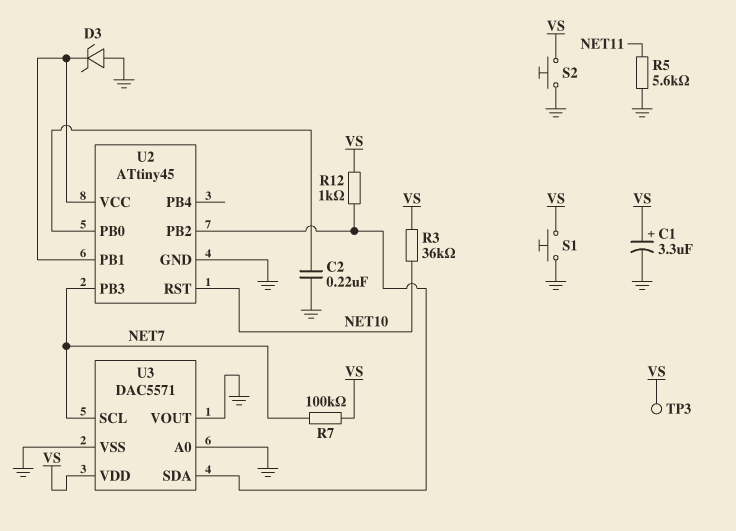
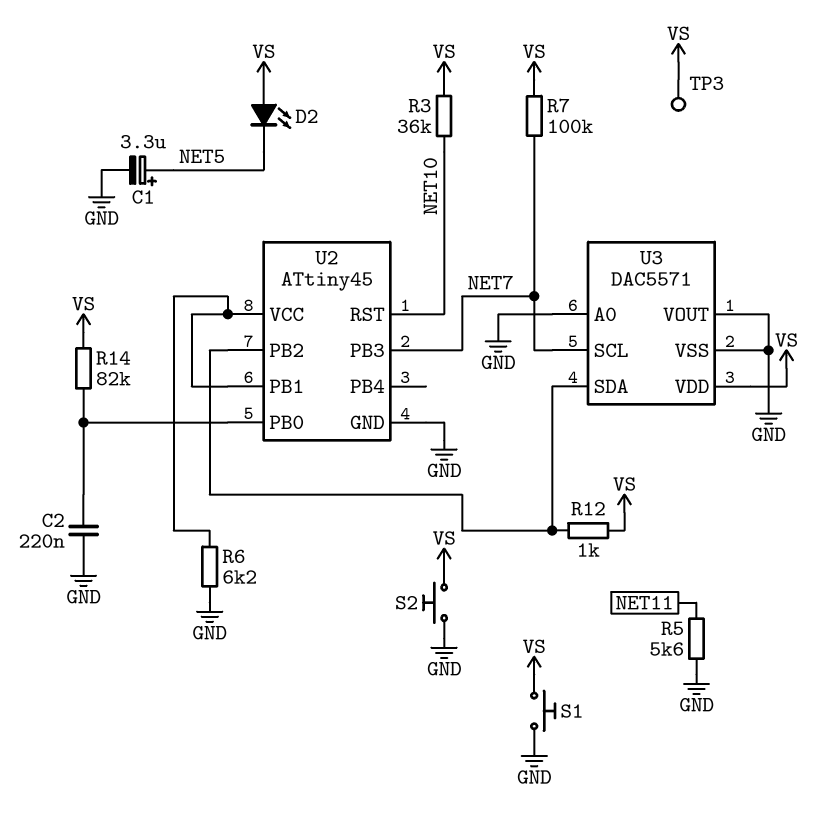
C1: 3.3uF (plus VS, minus GND) -> 3.3uF (plus NET5, minus GND)
D2: none -> LED (A VS, K NET5)
D3: zener (A GND, K U2/PB1) -> none
R6: none -> 6.2k (GND, U2/PB1)
R14: none -> 82k (U2/PB0, VS)

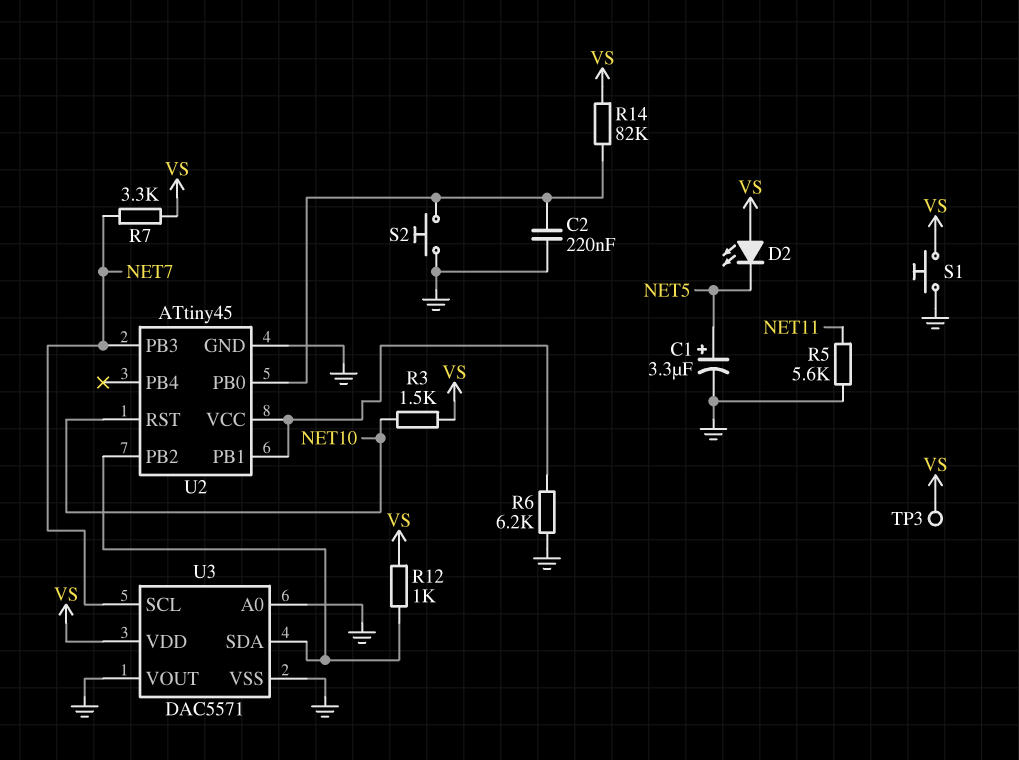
R3: 36k (NET10, VS) -> 1.5k (NET10, VS)
R7: 100k (NET7, VS) -> 3.3k (NET7, VS)
S2: button (GND, VS) -> button (GND, U2/PB0)

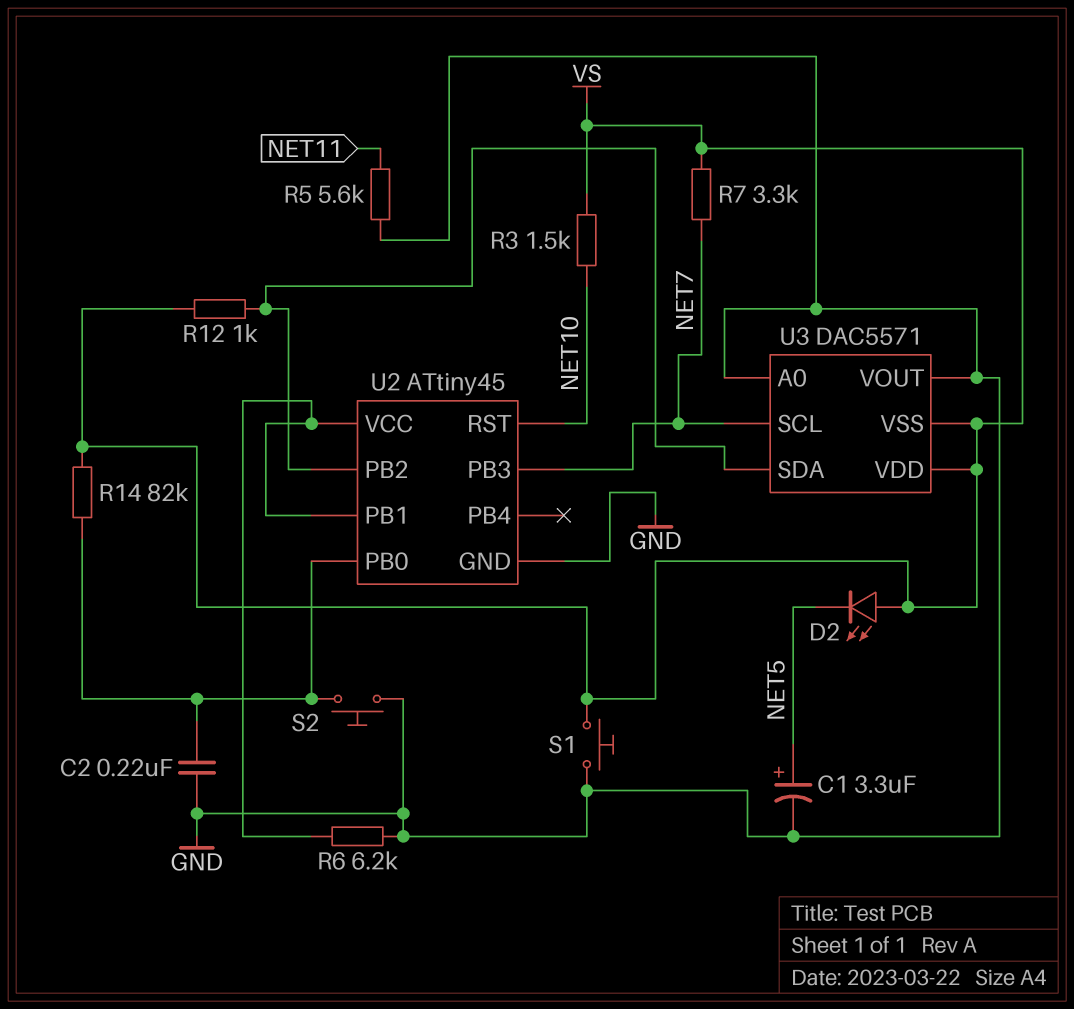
TP3: test point (VS) -> none
U3 pin VSS: GND -> VS

